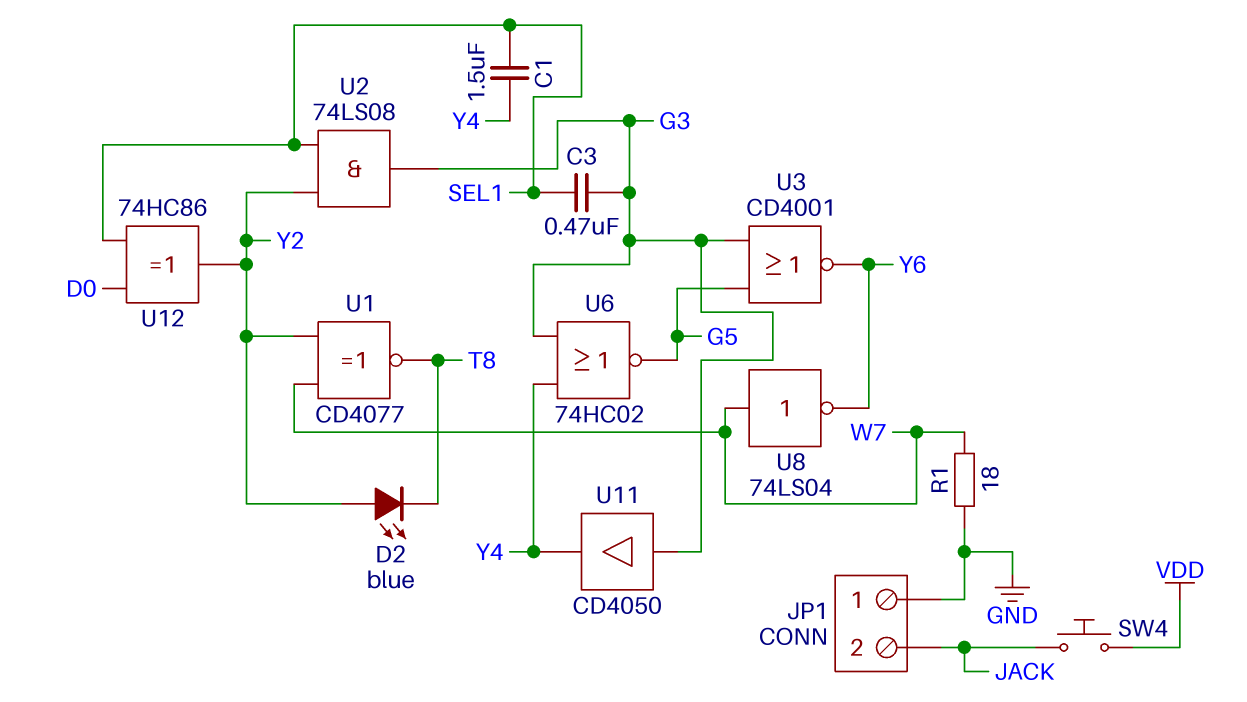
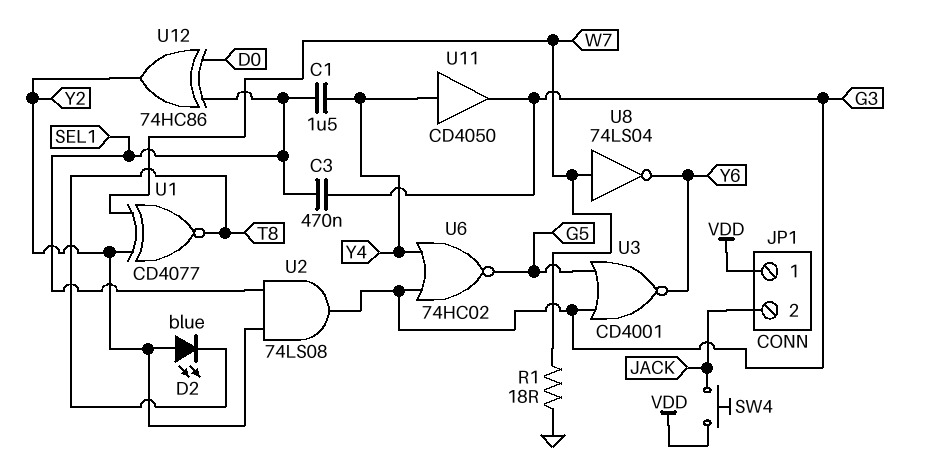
JP1 pin 1: GND -> VDD
U11: buffer CD4050 (in G3, out Y4) -> buffer CD4050 (in Y4, out G3)

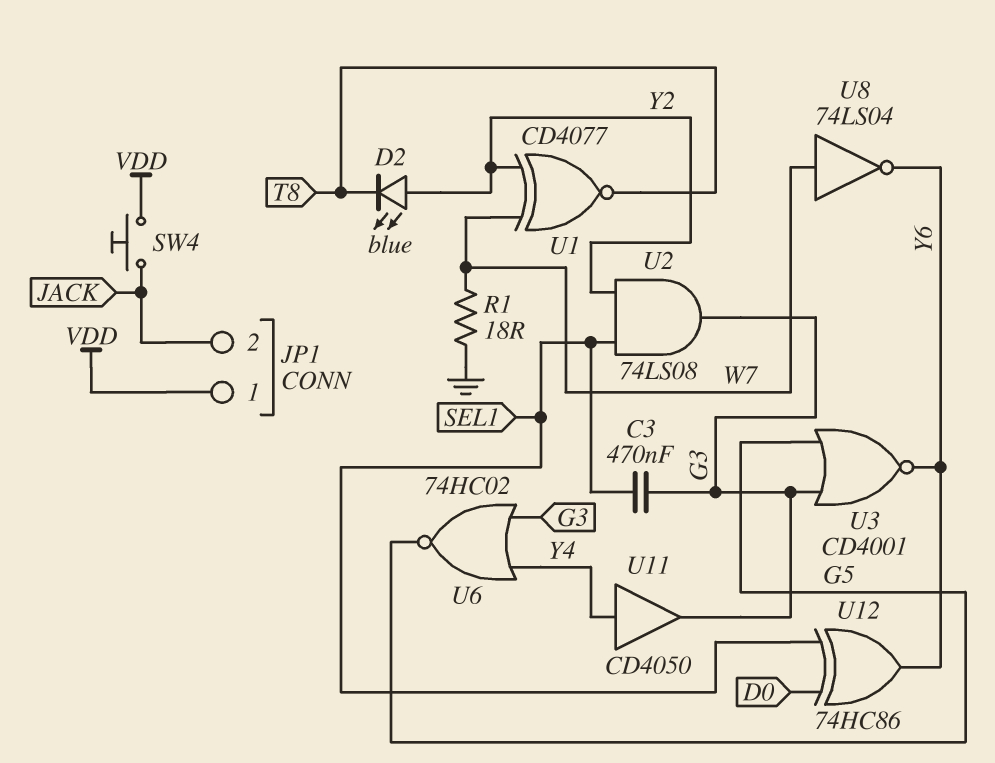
C1: 1.5uF (SEL1, Y4) -> none
U12: XOR 74HC86 (in D0, in SEL1, out Y2) -> XOR 74HC86 (in D0, in SEL1, out Y6)

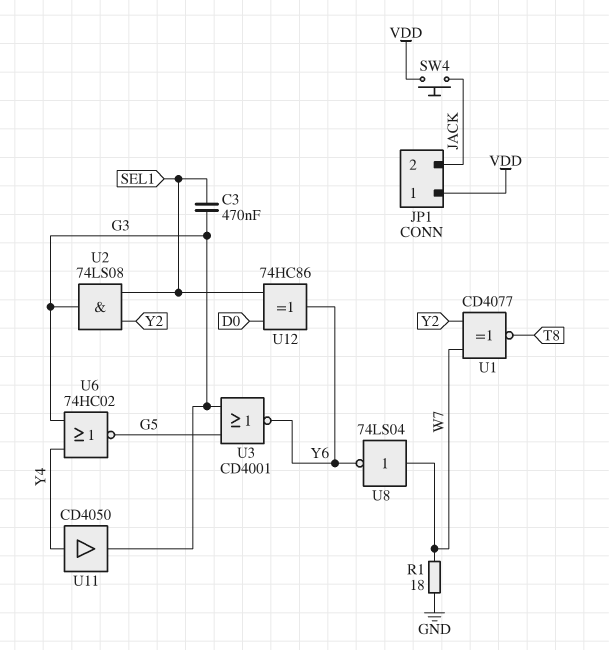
D2: LED blue (A Y2, K T8) -> none

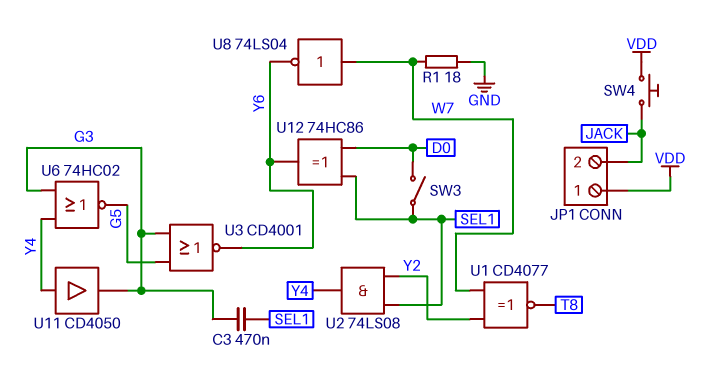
SW3: none -> switch (D0, SEL1)
U2: AND 74LS08 (in SEL1, in Y2, out G3) -> AND 74LS08 (in SEL1, in Y2, out Y4)

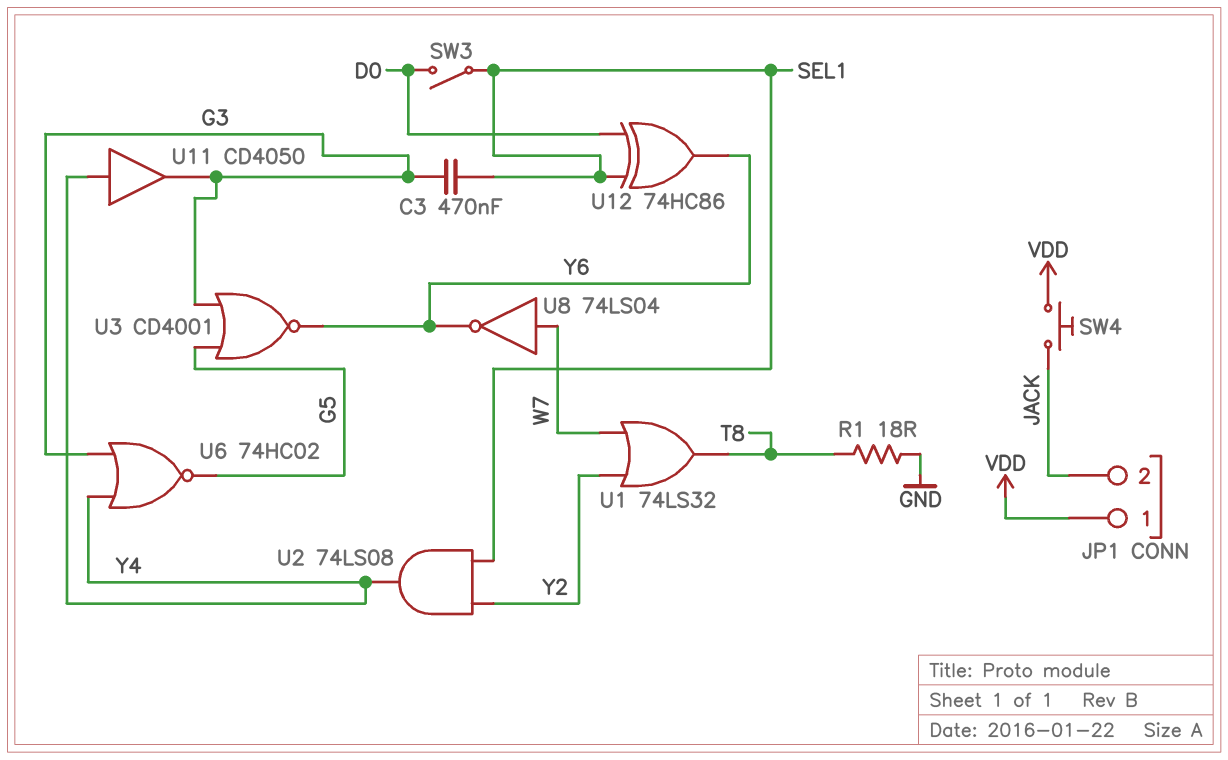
R1: 18 (GND, W7) -> 18 (GND, T8)
U1: XNOR CD4077 (in W7, in Y2, out T8) -> OR 74LS32 (in W7, in Y2, out T8)

